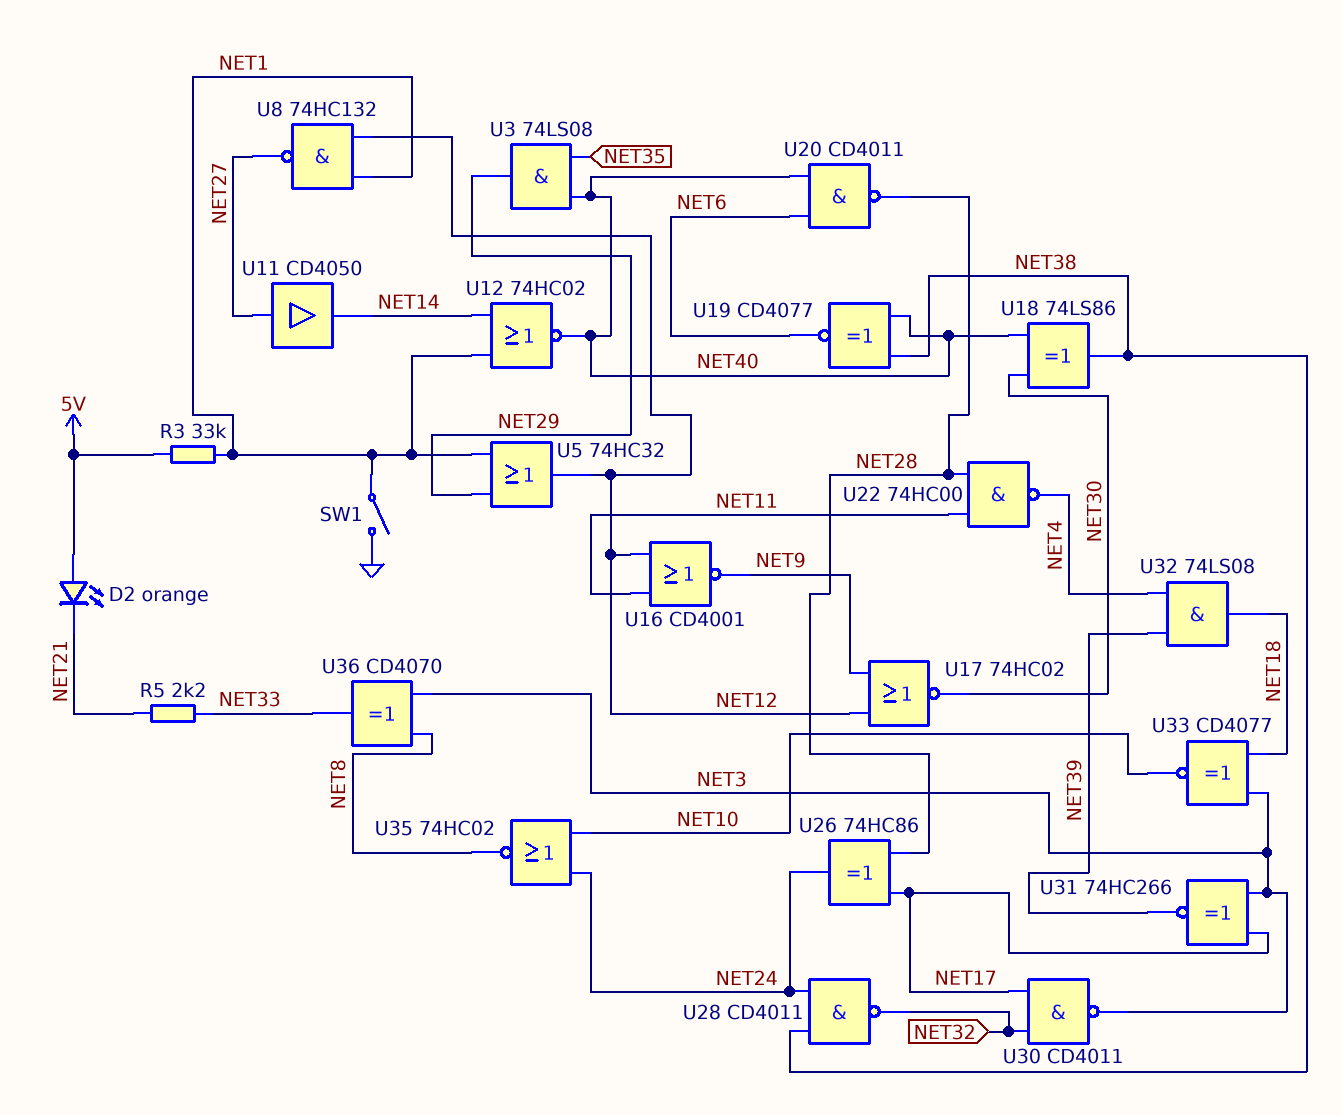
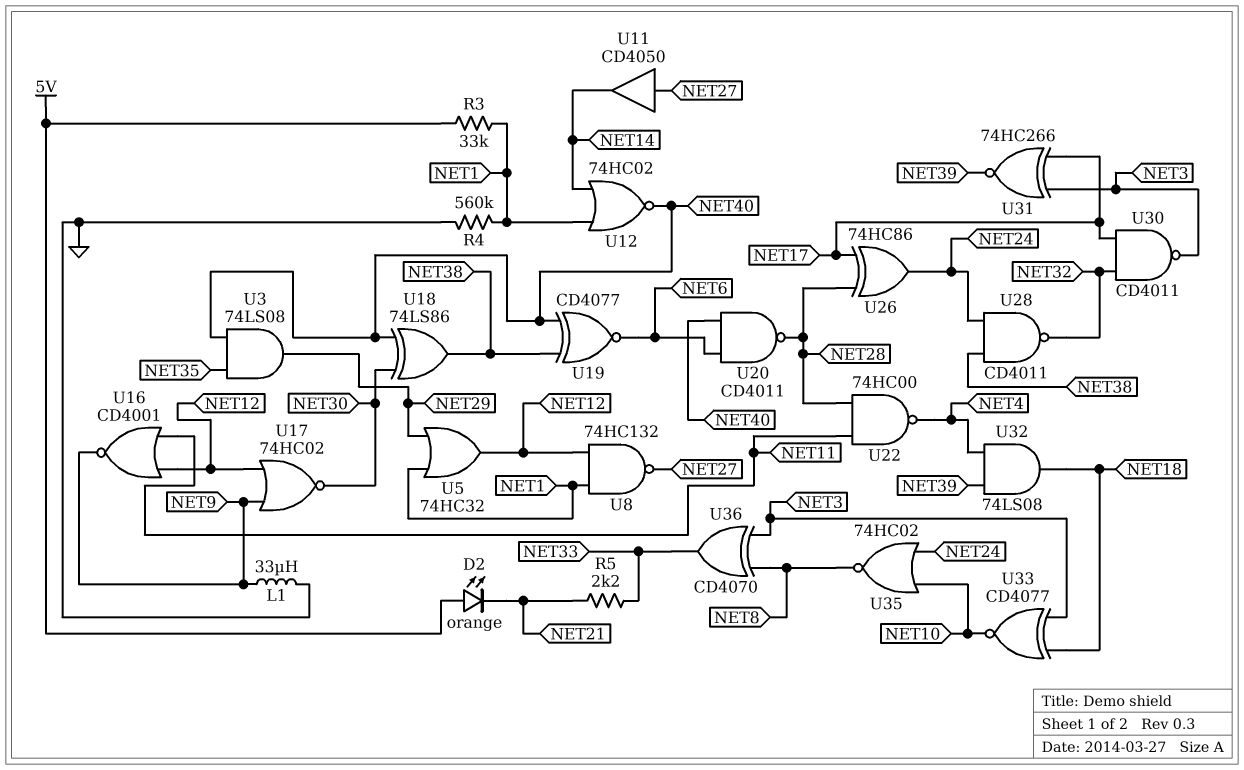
L1: none -> 33uH (GND, NET9)
R4: none -> 560k (GND, NET1)
SW1: switch (GND, NET1) -> none

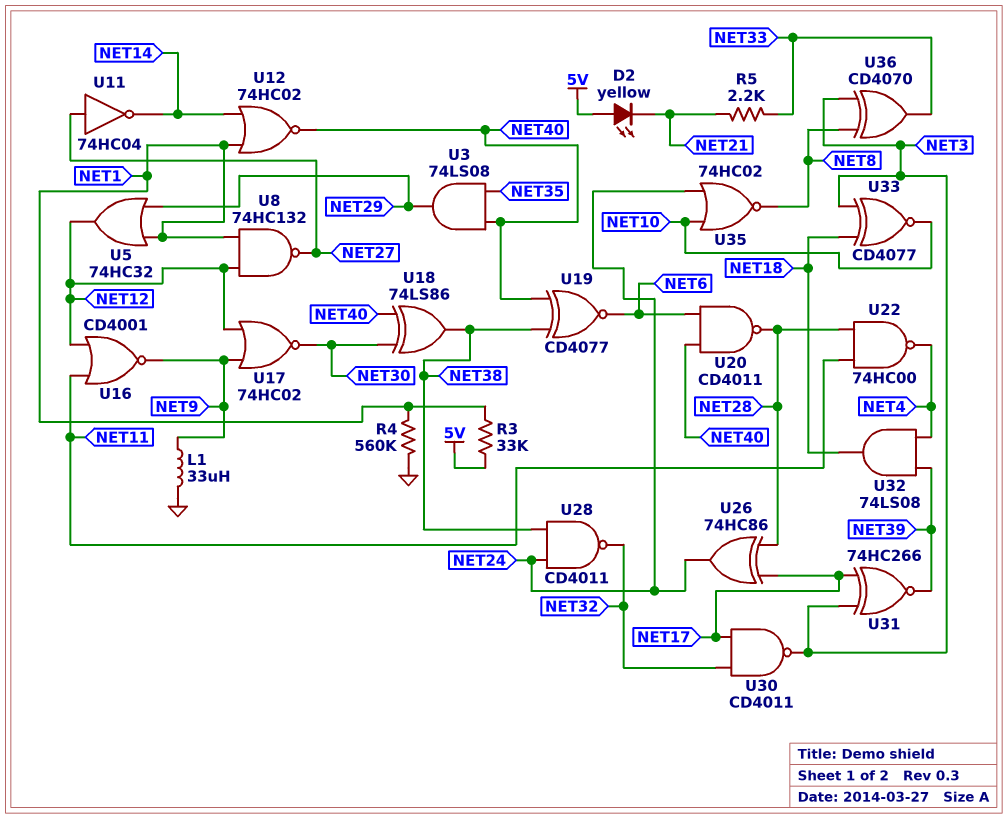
D2: LED orange (A 5V, K NET21) -> LED yellow (A 5V, K NET21)
U11: buffer CD4050 (in NET27, out NET14) -> NOT 74HC04 (in NET27, out NET14)

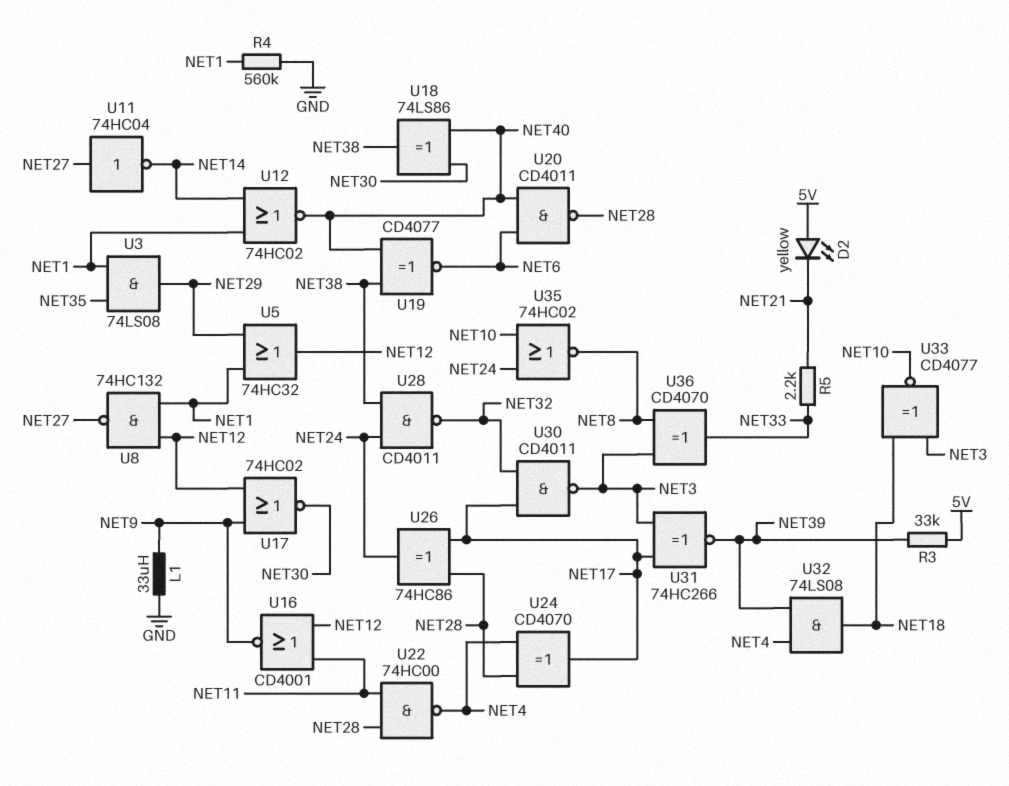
R3: 33k (5V, NET1) -> 33k (5V, NET39)
U3: AND 74LS08 (in NET35, in NET40, out NET29) -> AND 74LS08 (in NET1, in NET35, out NET29)
U24: none -> XOR CD4070 (in NET4, in NET28, out NET17)

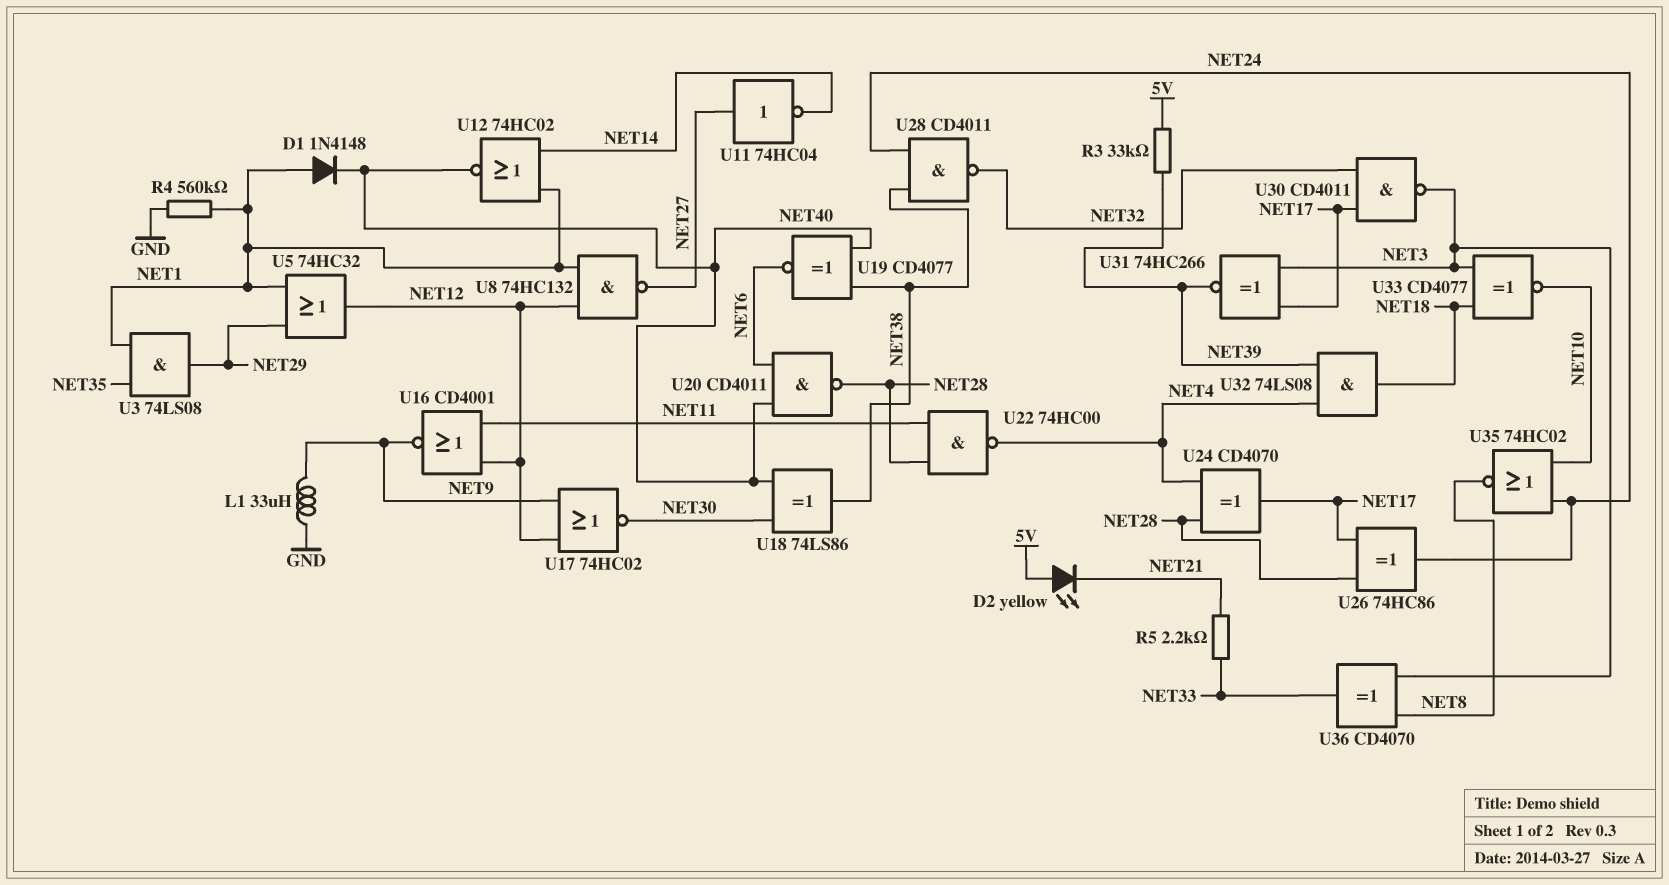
D1: none -> diode 1N4148 (A NET1, K NET40)

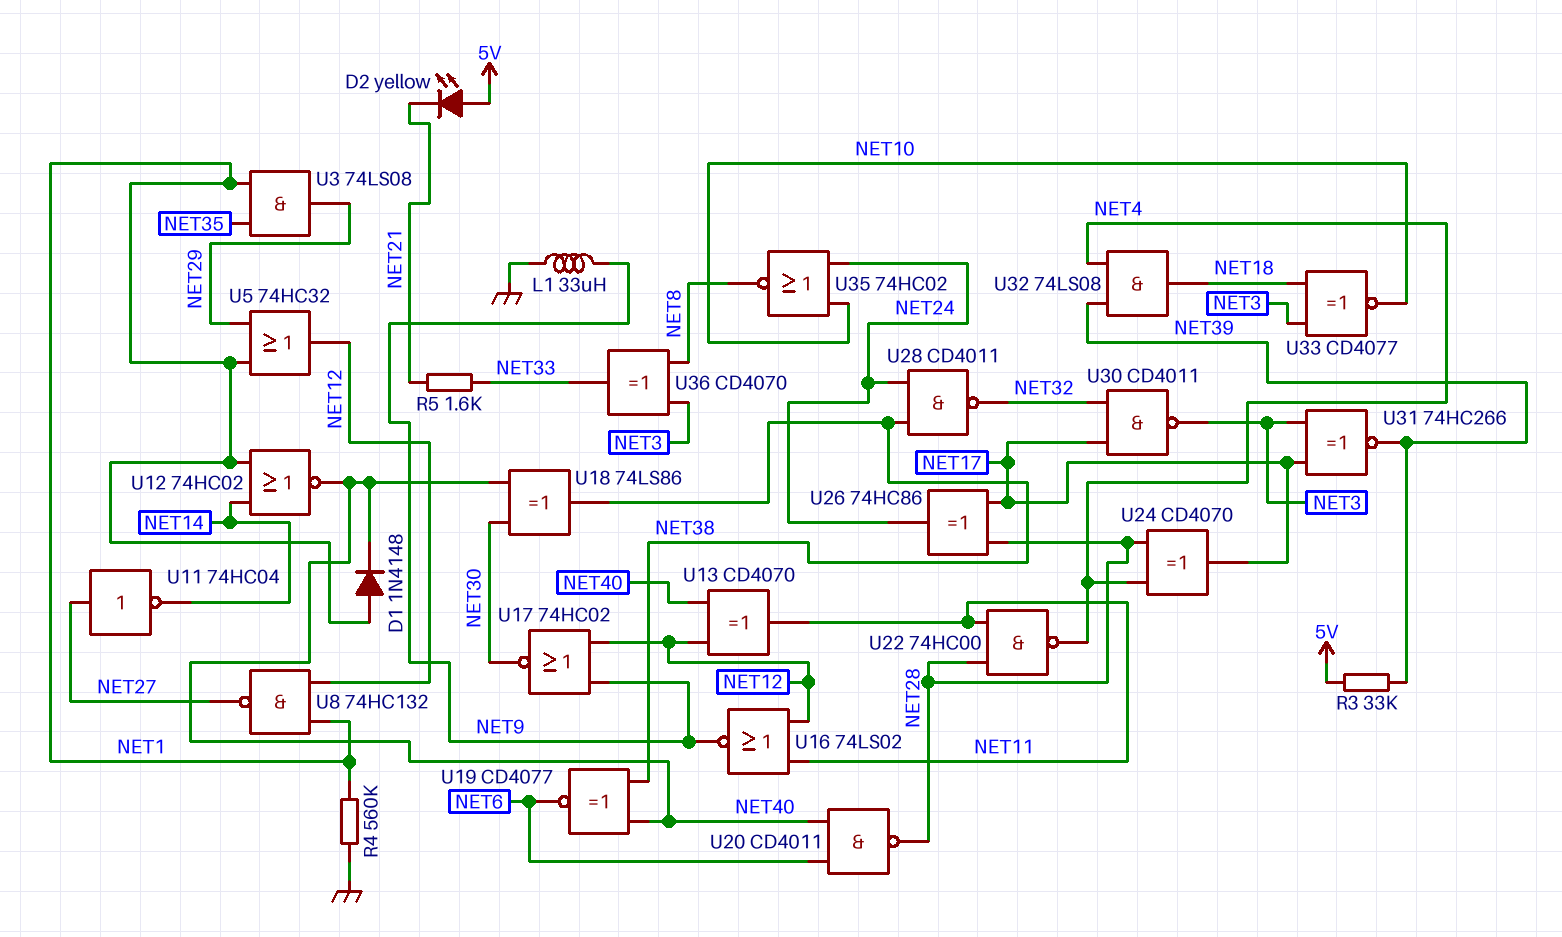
R5: 2.2k (NET21, NET33) -> 1.6k (NET21, NET33)
U13: none -> XOR CD4070 (in NET12, in NET40, out NET11)
U16: NOR CD4001 (in NET11, in NET12, out NET9) -> NOR 74LS02 (in NET11, in NET12, out NET9)

